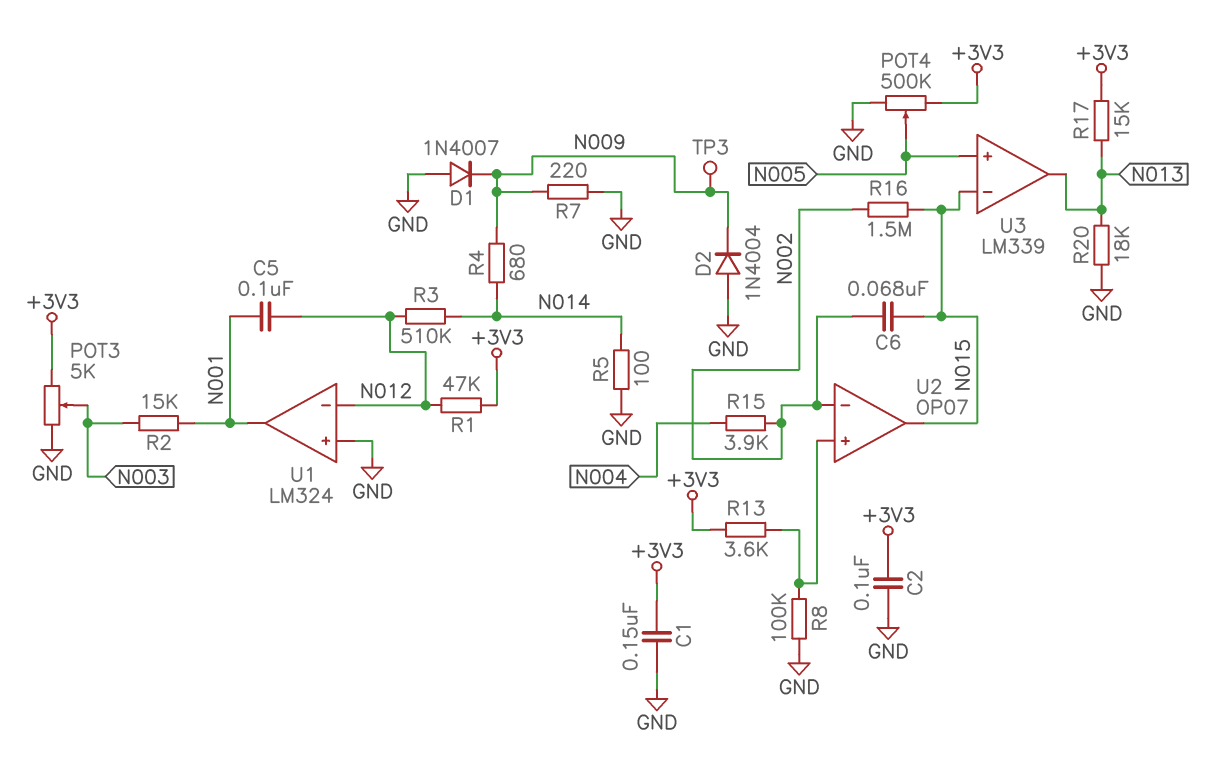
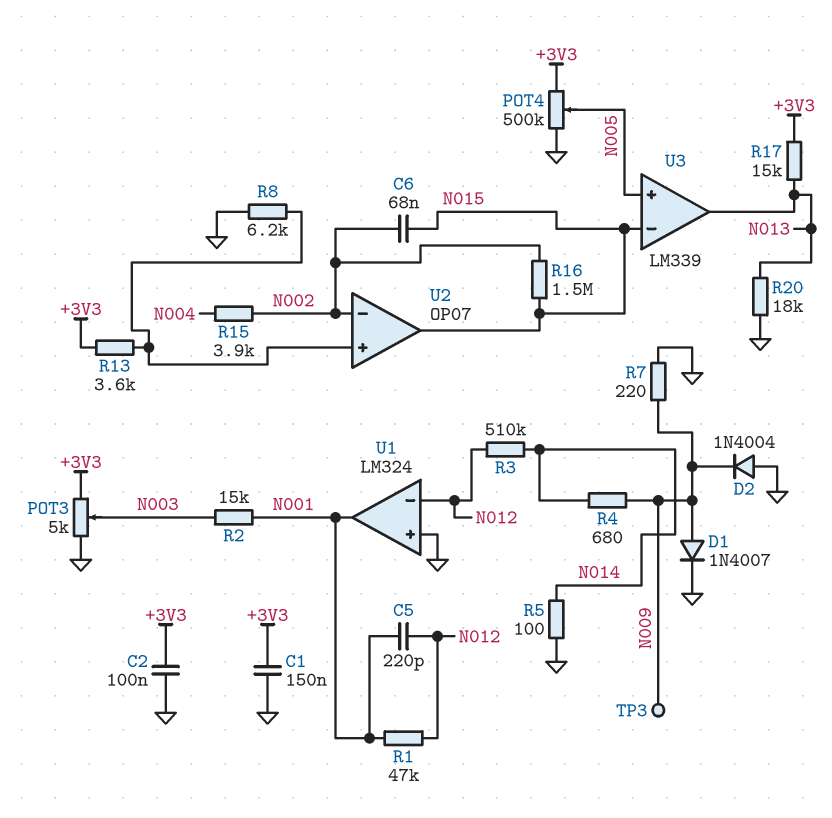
C5: 100nF (N001, N012) -> 220pF (N001, N012)
D1: diode 1N4007 (A GND, K N009) -> diode 1N4007 (A N009, K GND)
R1: 47k (+3V3, N012) -> 47k (N001, N012)
R8: 100k (GND, U2/in+) -> 6.2k (GND, U2/in+)

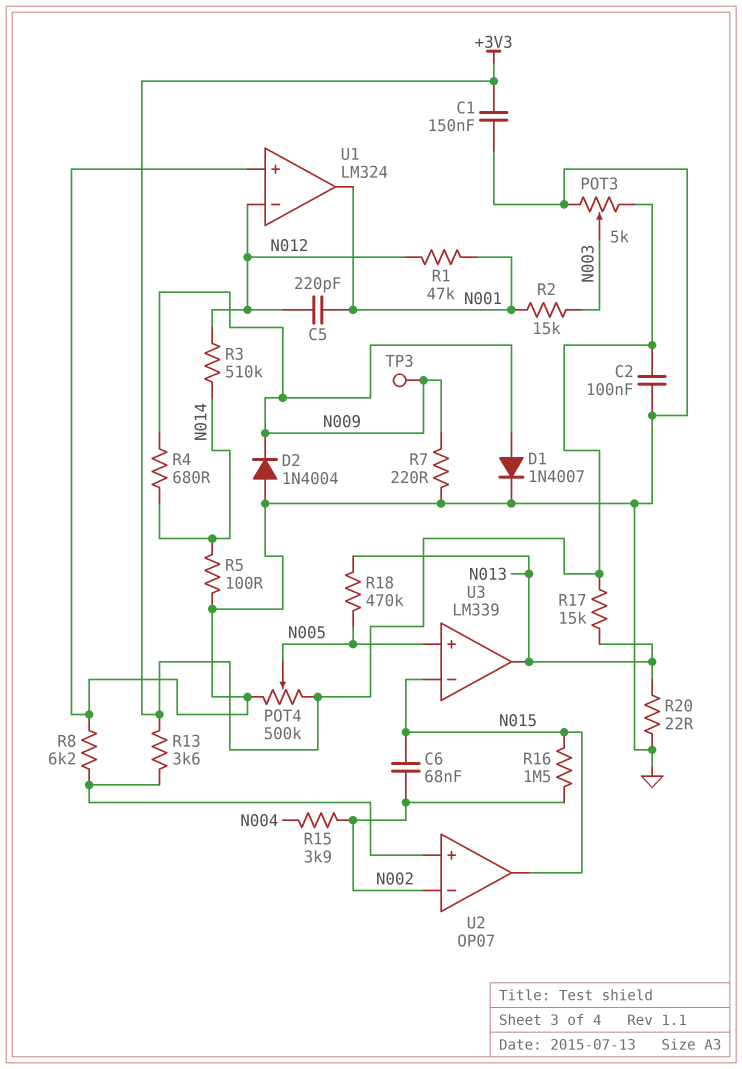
R18: none -> 470k (N005, N013)
R20: 18k (GND, N013) -> 22 (GND, N013)

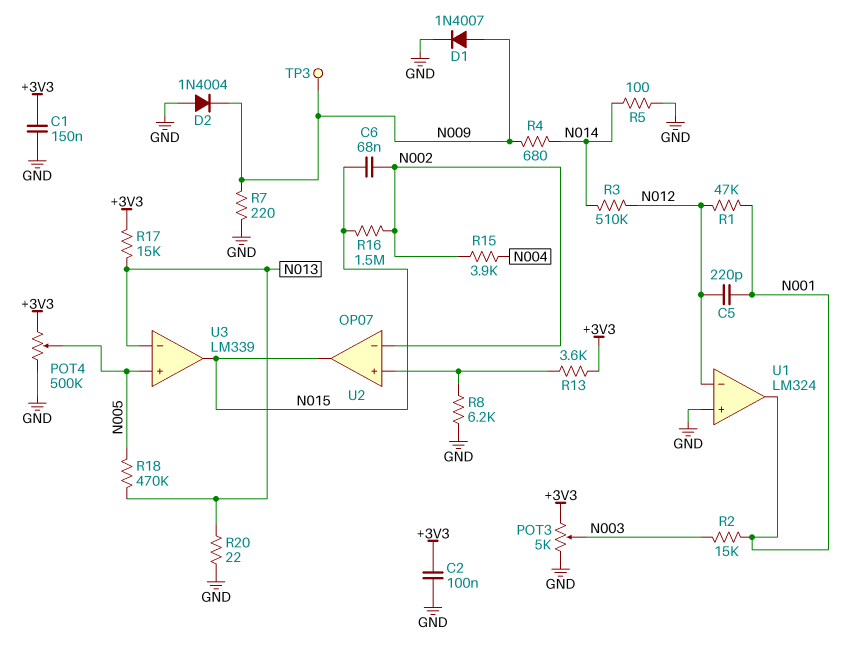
U3 pin in-: N015 -> N013
U3 pin out: N013 -> N015

